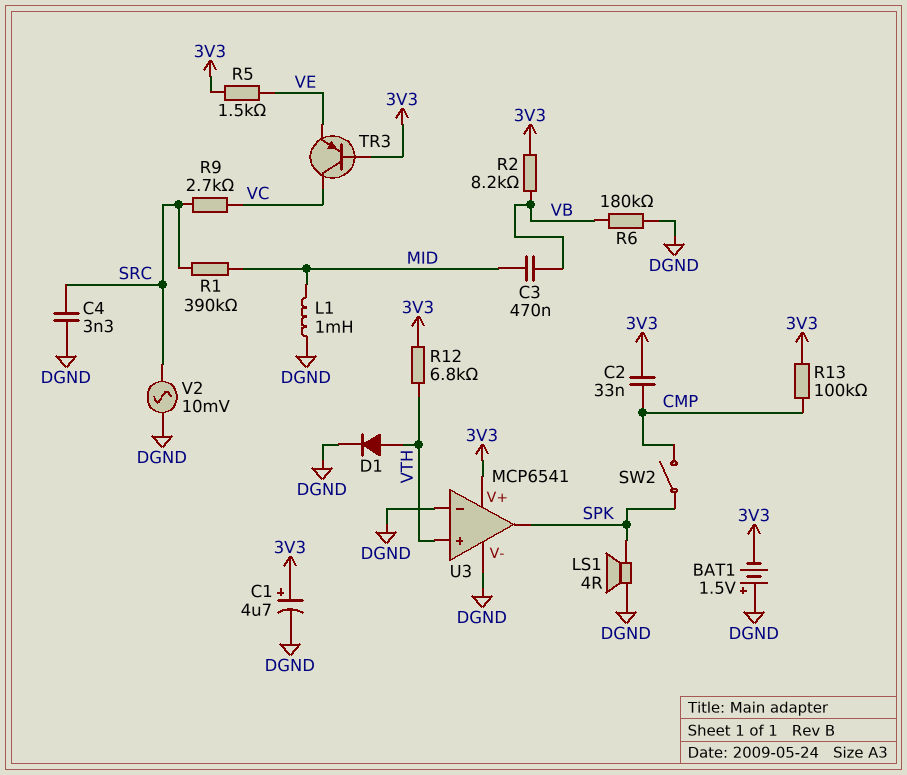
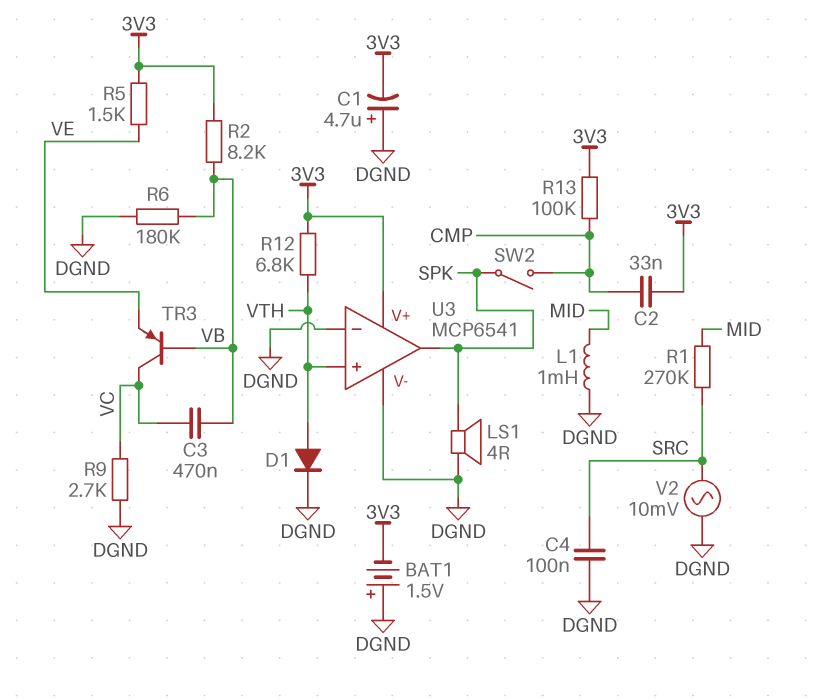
C1: 4.7uF (plus 3V3, minus DGND) -> 4.7uF (plus DGND, minus 3V3)
C3: 470nF (MID, VB) -> 470nF (VB, VC)
C4: 3.3nF (DGND, SRC) -> 100nF (DGND, SRC)
R1: 390k (MID, SRC) -> 270k (MID, SRC)
R9: 2.7k (SRC, VC) -> 2.7k (DGND, VC)
TR3: PNP (B 3V3, C VC, E VE) -> PNP (B VB, C VC, E VE)

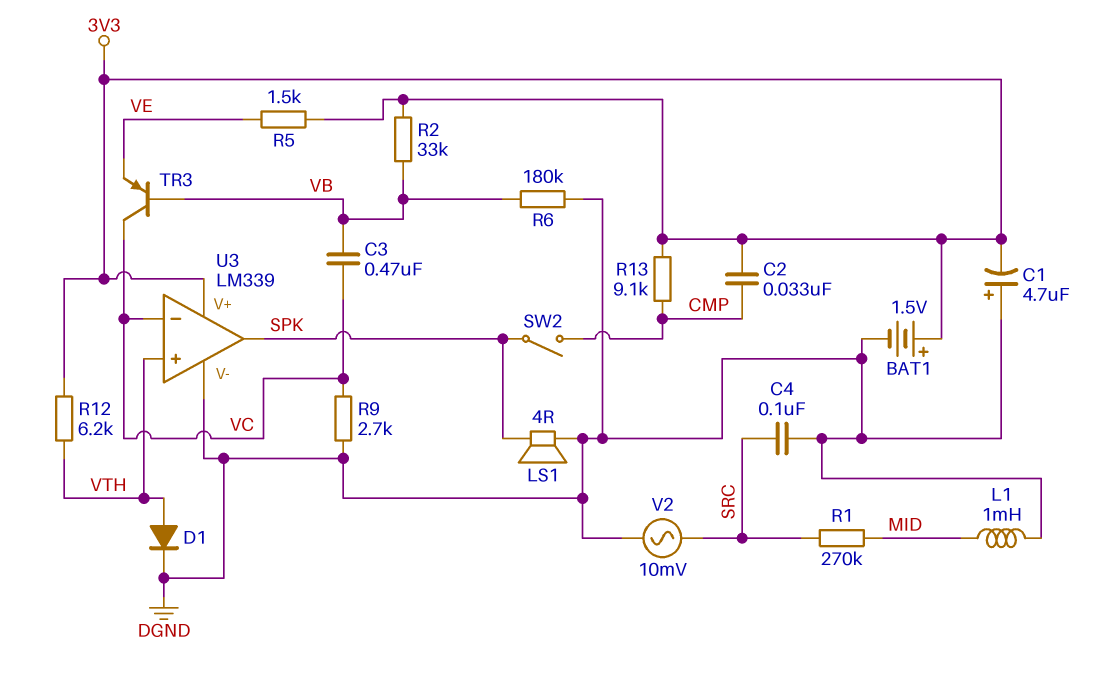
BAT1: 1.5V (plus DGND, minus 3V3) -> 1.5V (plus 3V3, minus DGND)
R2: 8.2k (3V3, VB) -> 33k (3V3, VB)
R12: 6.8k (3V3, VTH) -> 6.2k (3V3, VTH)
R13: 100k (3V3, CMP) -> 9.1k (3V3, CMP)
U3: MCP6541 -> LM339
U3 pin in-: DGND -> VC

